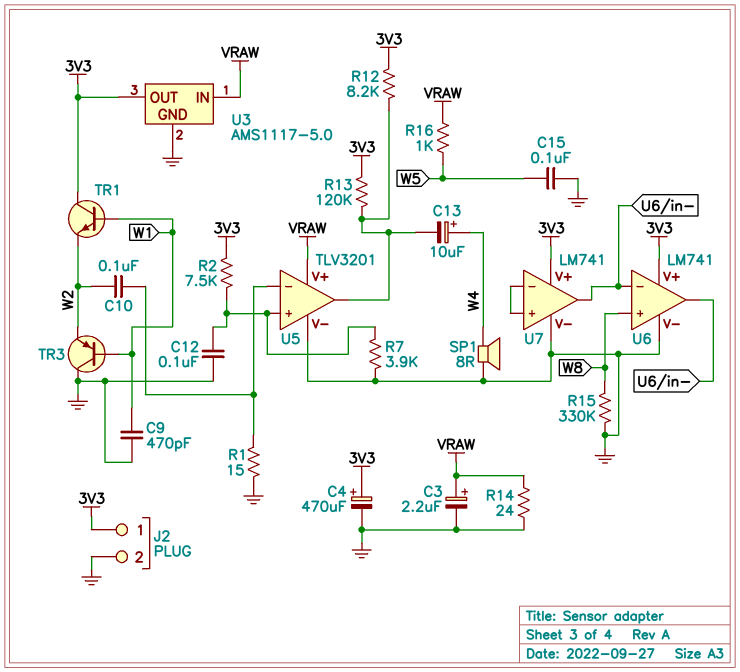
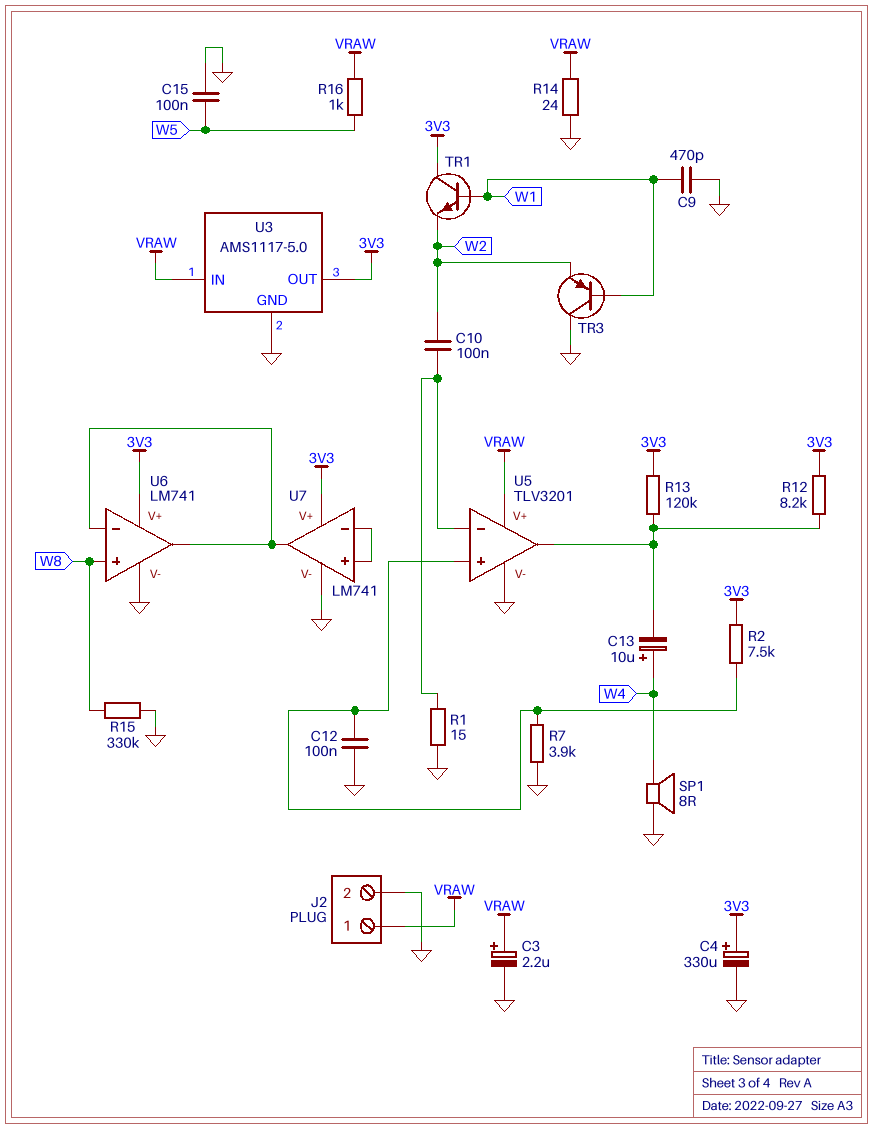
C4: 470uF (plus 3V3, minus GND) -> 330uF (plus 3V3, minus GND)
J2 pin 1: 3V3 -> VRAW

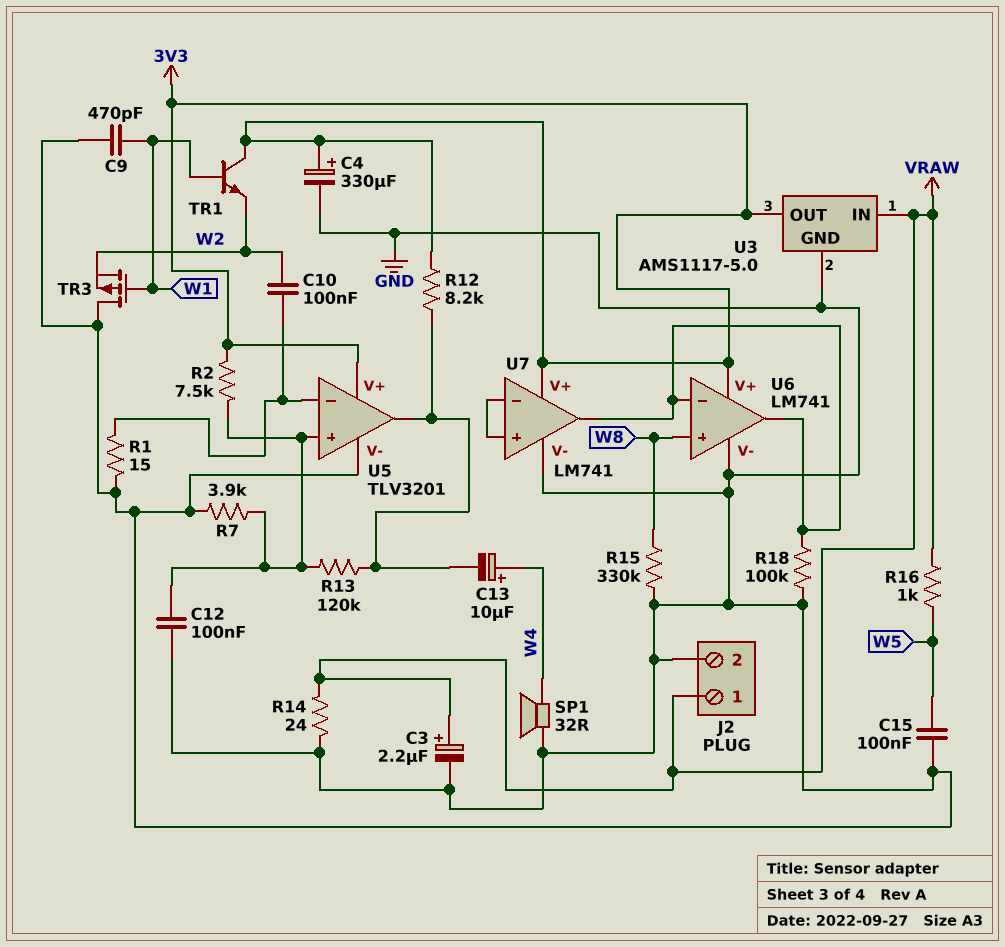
R13: 120k (3V3, U5/out) -> 120k (U5/in+, U5/out)
R18: none -> 100k (GND, U6/in-)
SP1: speaker 8R (GND, W4) -> speaker 32R (GND, W4)
TR3: PNP (B W1, C GND, E W2) -> PMOS (G W1, D GND, S W2)
U5 pin V+: VRAW -> 3V3

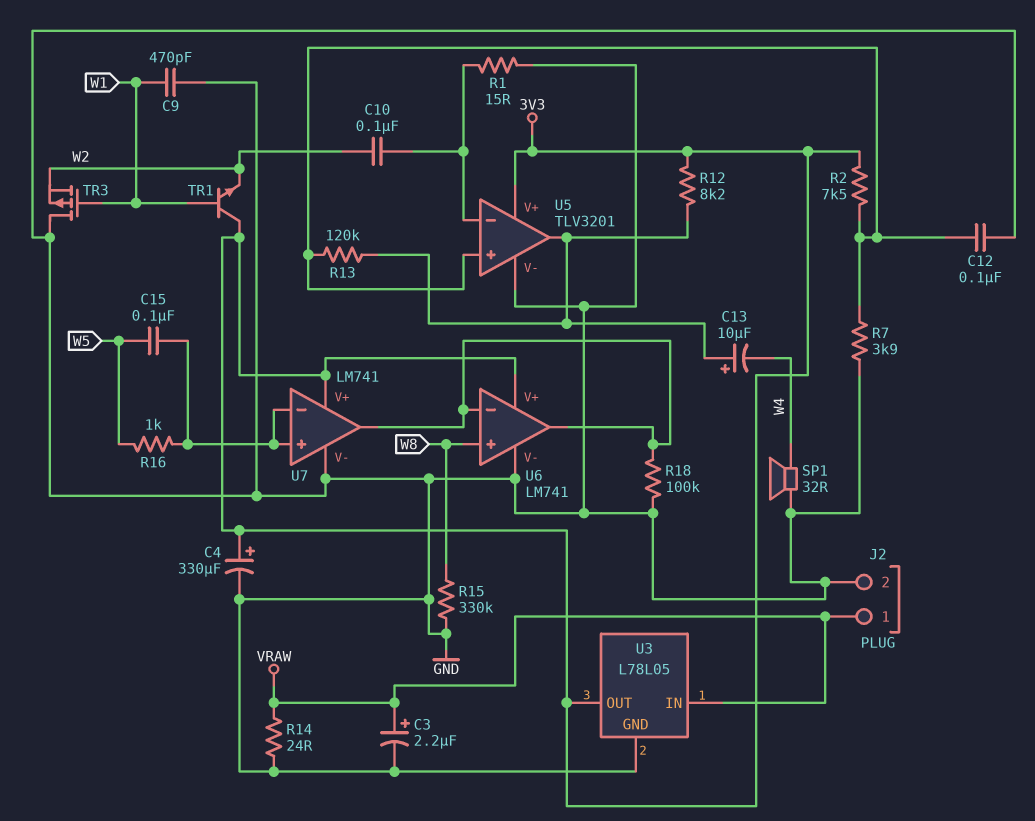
C13: 10uF (plus W4, minus U5/out) -> 10uF (plus U5/out, minus W4)
C15: 100nF (GND, W5) -> 100nF (U7/in+, W5)
R16: 1k (VRAW, W5) -> 1k (U7/in+, W5)
U3: AMS1117-5.0 -> L78L05

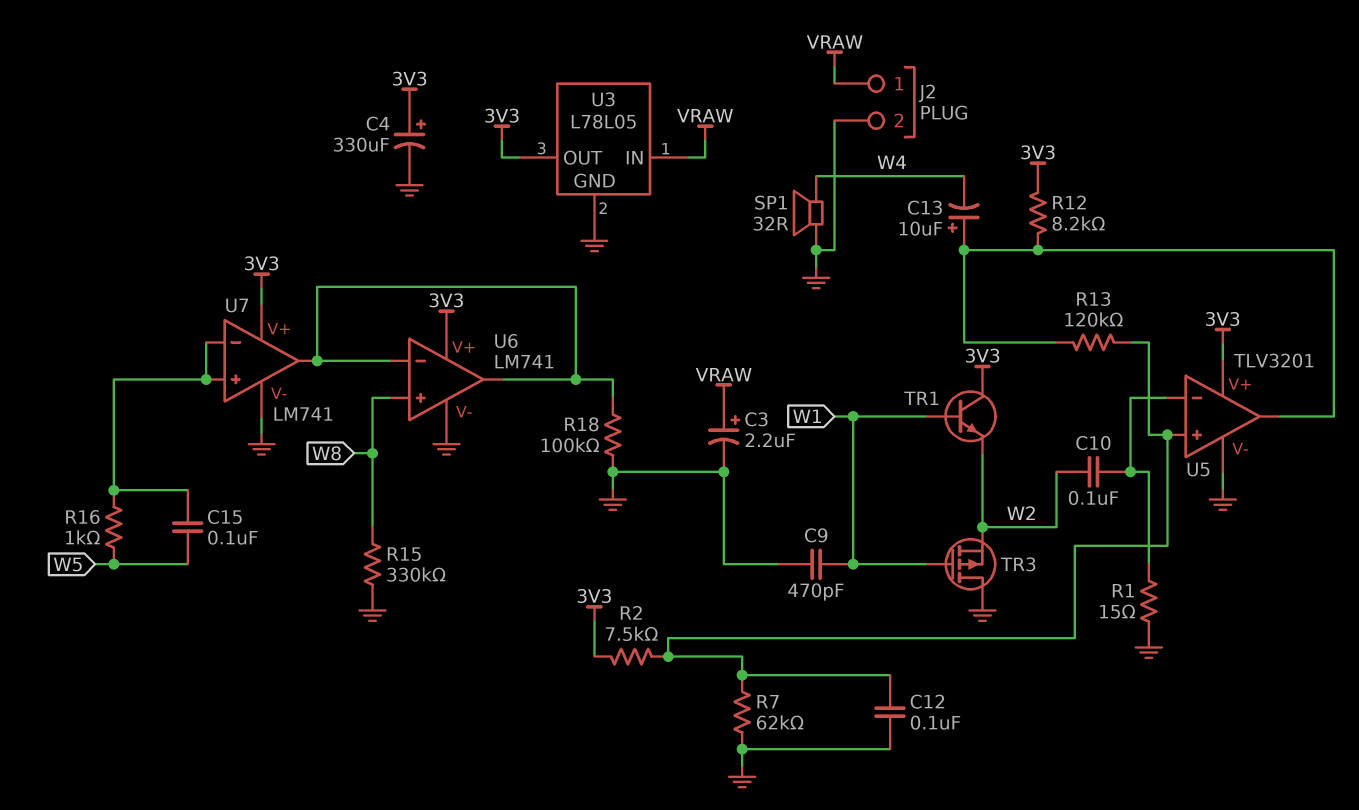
R7: 3.9k (GND, U5/in+) -> 62k (GND, U5/in+)
R14: 24 (GND, VRAW) -> none

